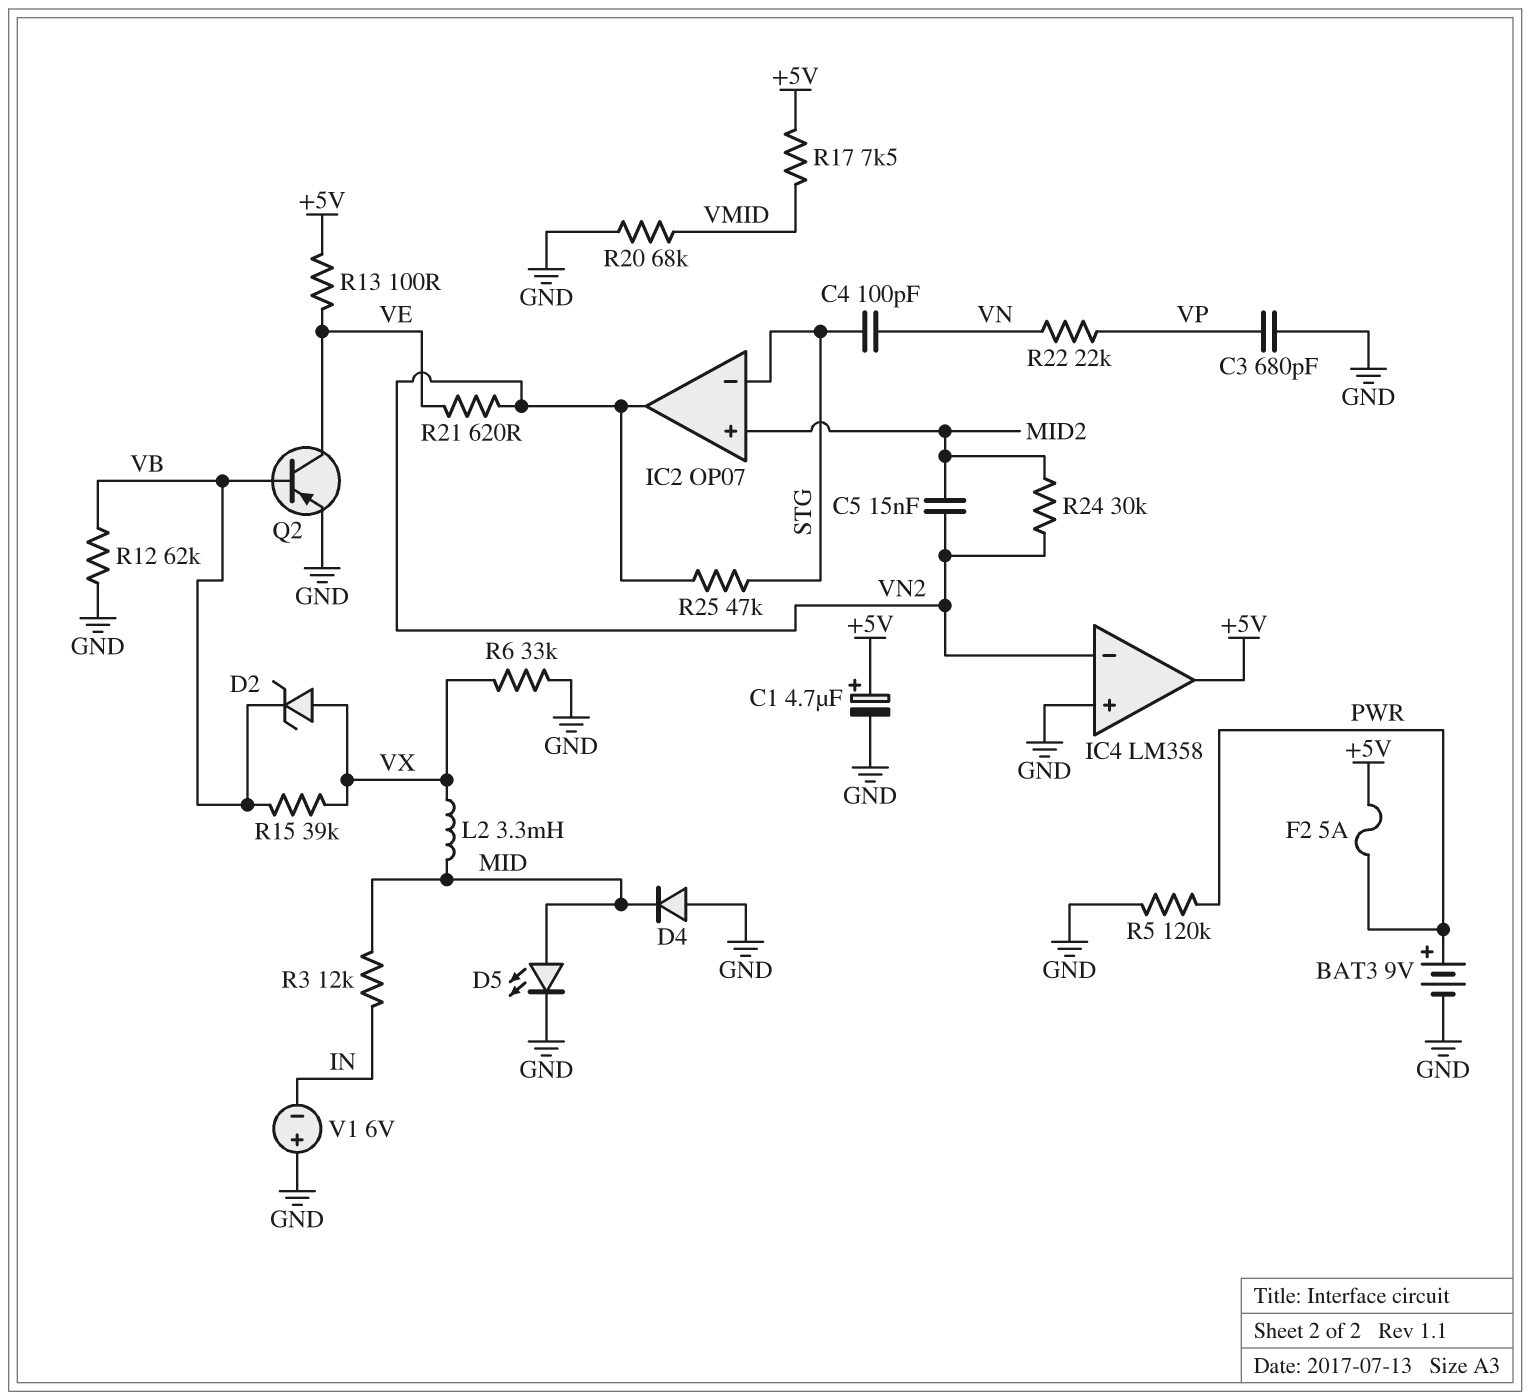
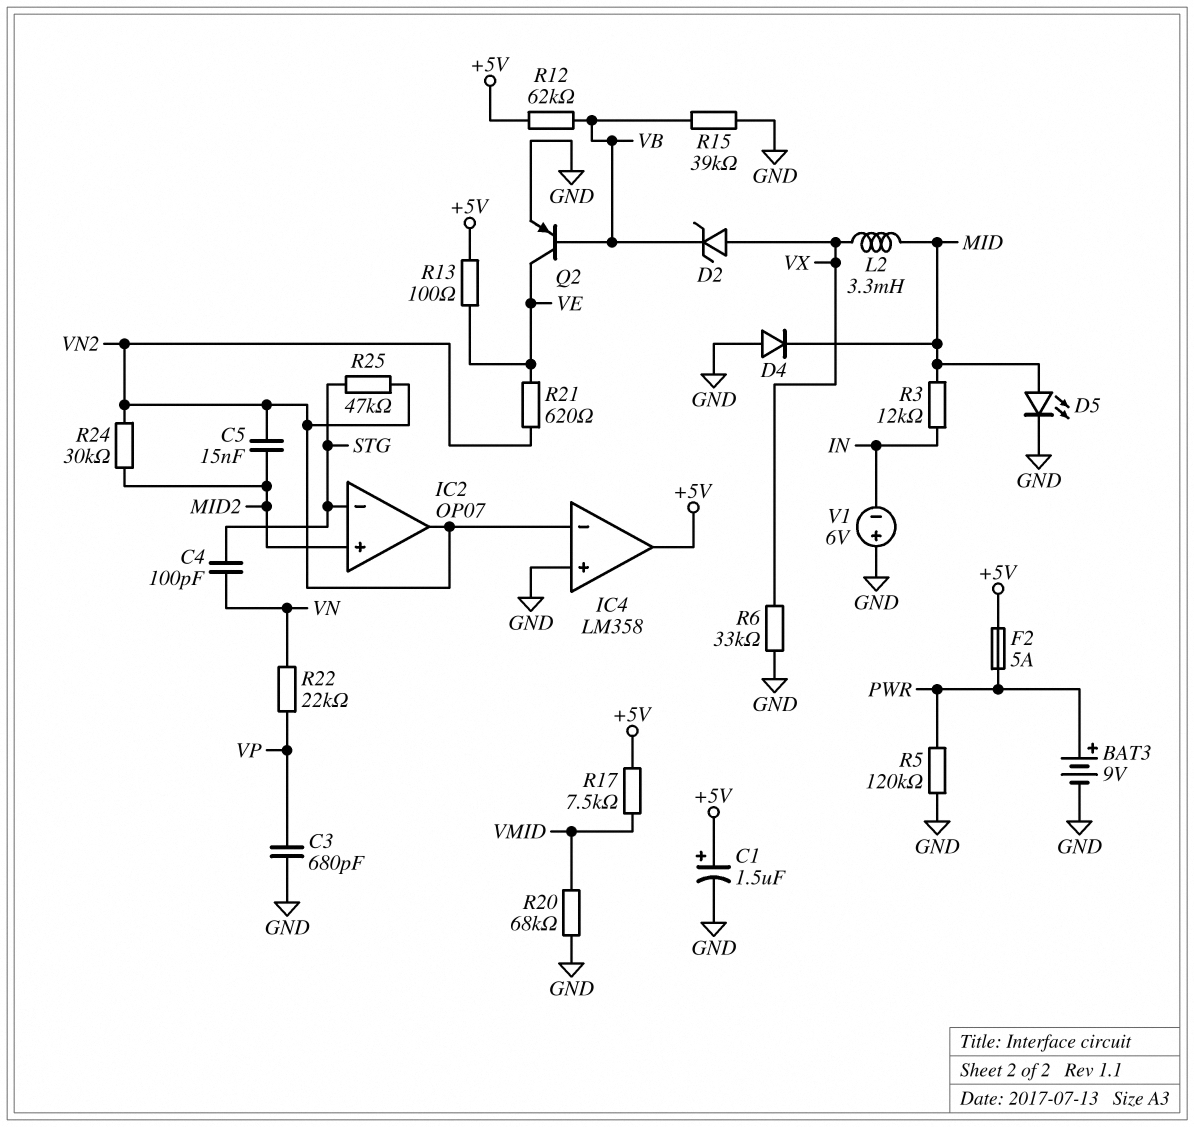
C1: 4.7uF (plus +5V, minus GND) -> 1.5uF (plus +5V, minus GND)
R12: 62k (GND, VB) -> 62k (+5V, VB)
R15: 39k (VB, VX) -> 39k (GND, VB)

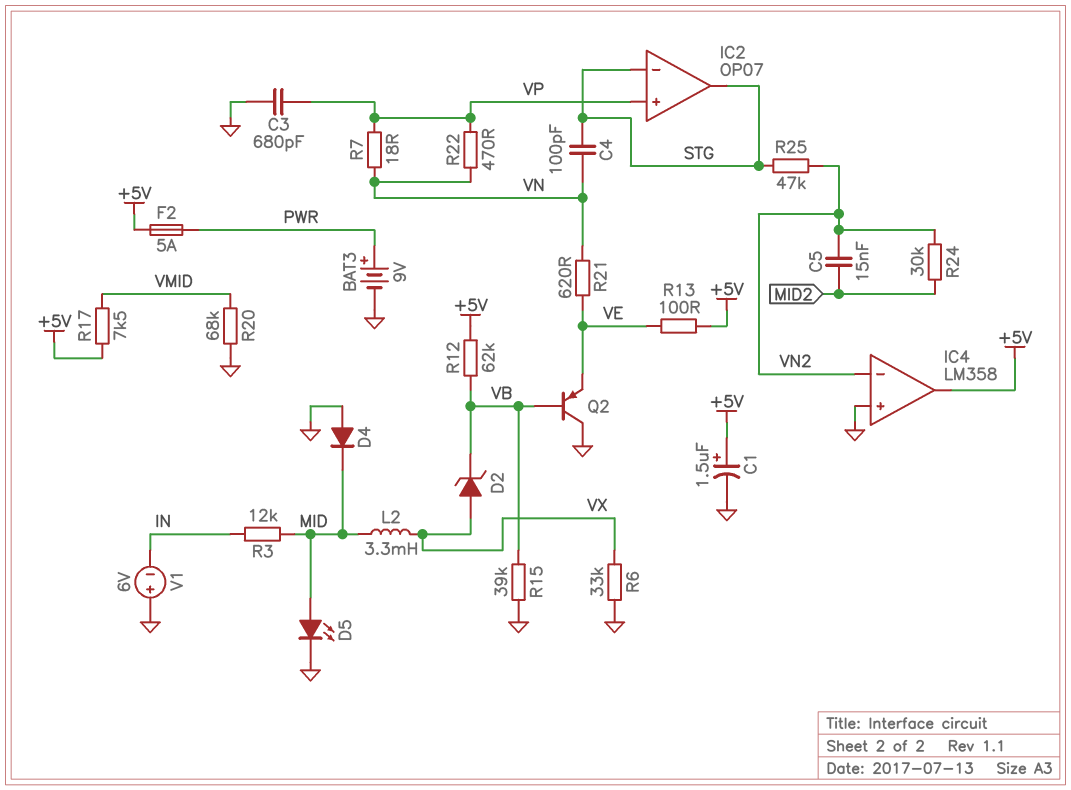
IC2 pin in+: MID2 -> VP
IC2 pin out: VN2 -> STG
Q2: PNP (B VB, C VE, E GND) -> PNP (B VB, C GND, E VE)
R5: 120k (GND, PWR) -> none
R7: none -> 18 (VN, VP)
R21: 620 (VE, VN2) -> 620 (VE, VN)
R22: 22k (VN, VP) -> 470 (VN, VP)

